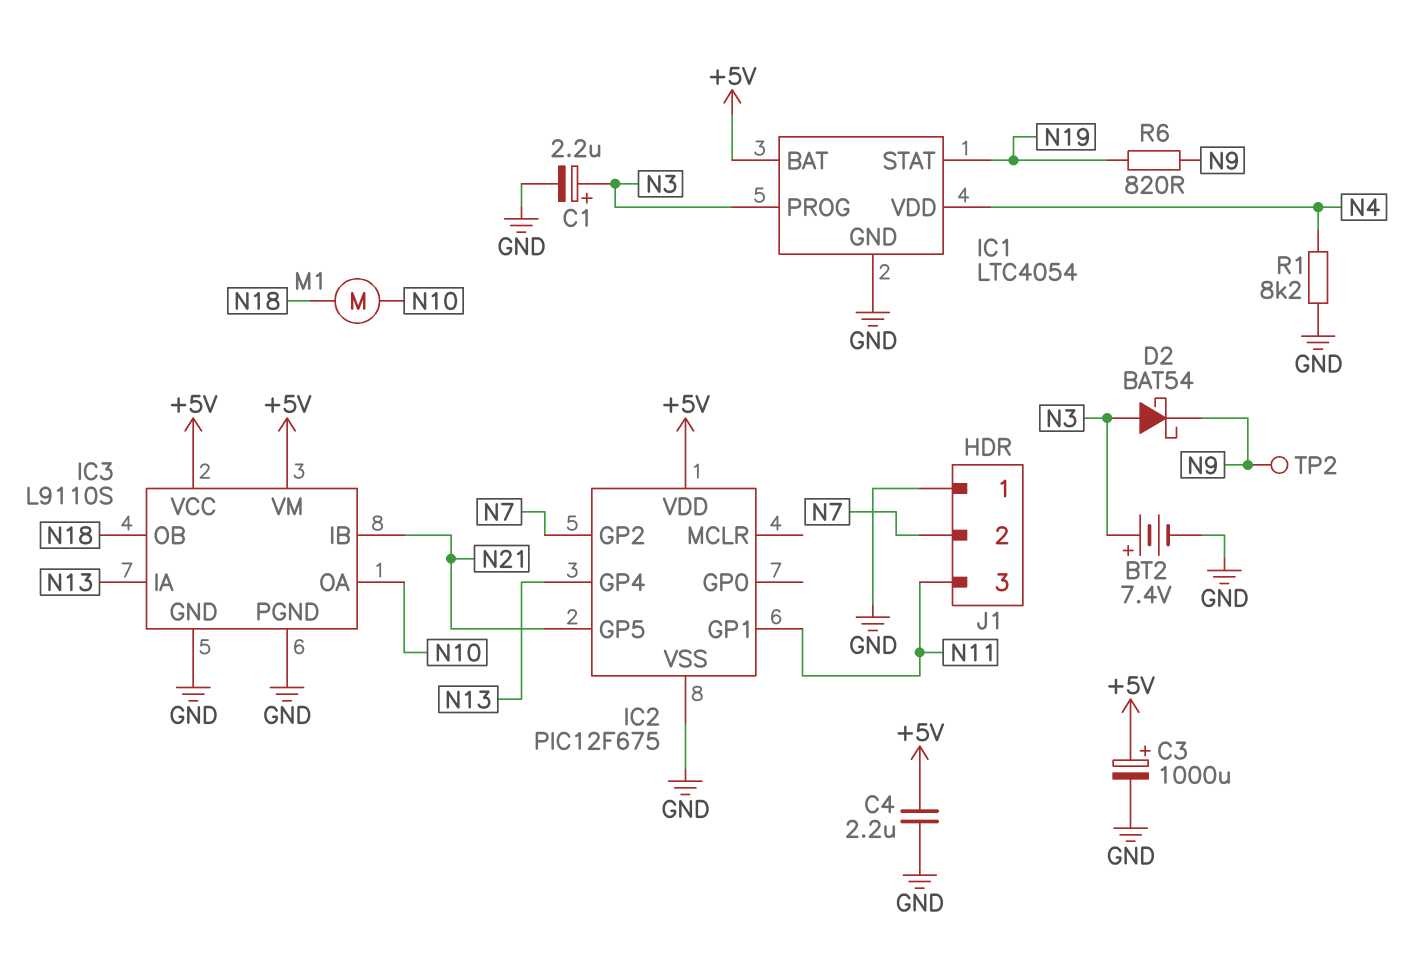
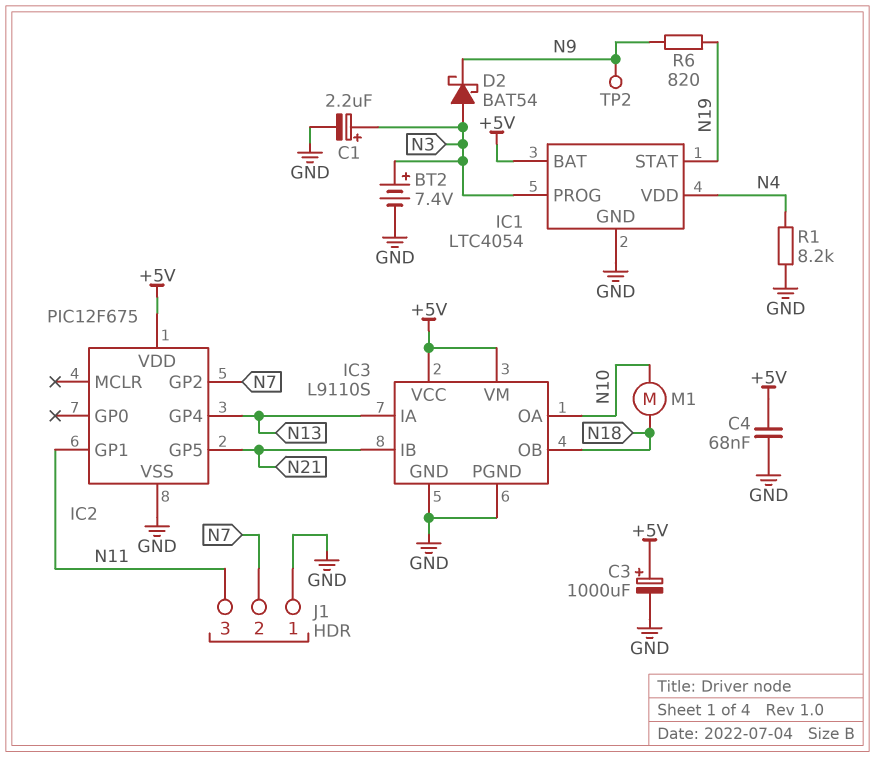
C4: 2.2uF (+5V, GND) -> 68nF (+5V, GND)

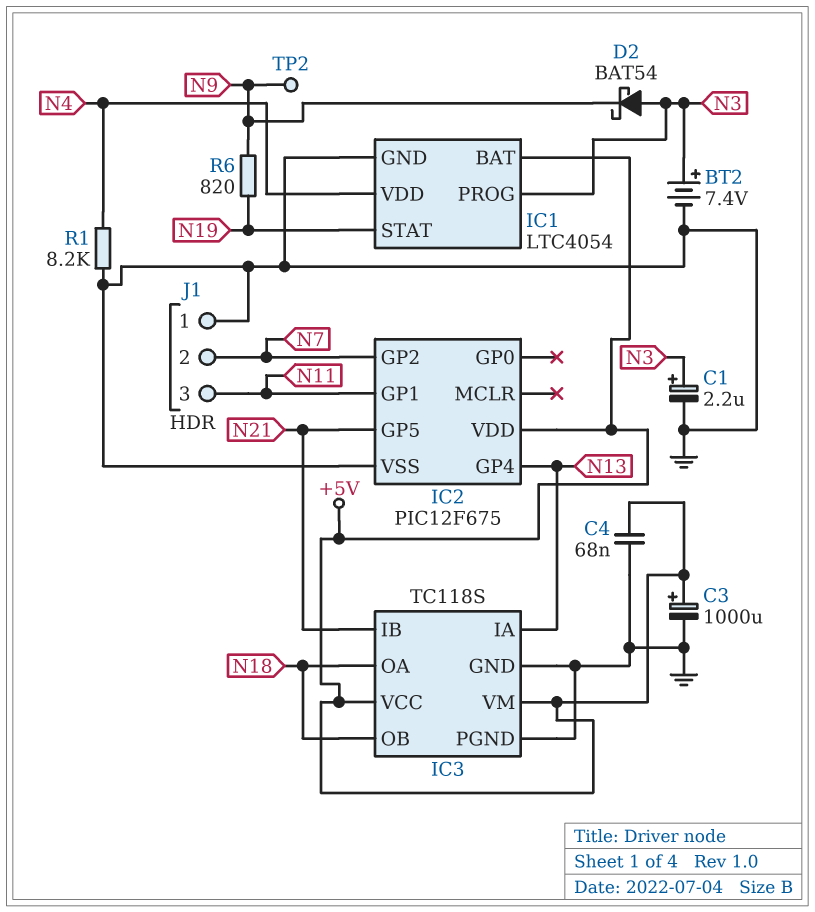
IC3: L9110S -> TC118S
IC3 pin OA: N10 -> N18
M1: motor (N10, N18) -> none

